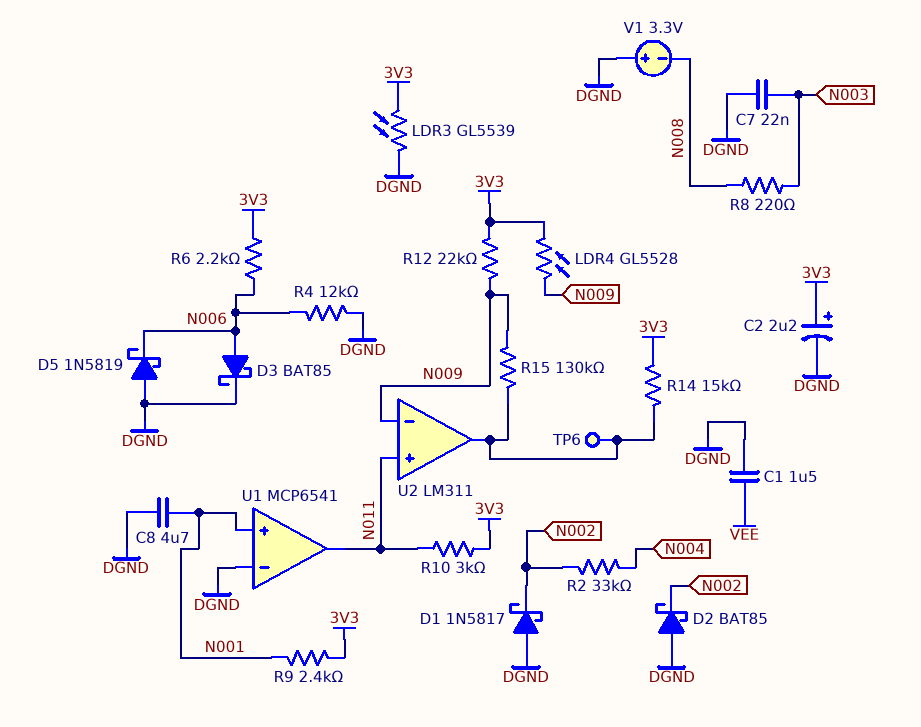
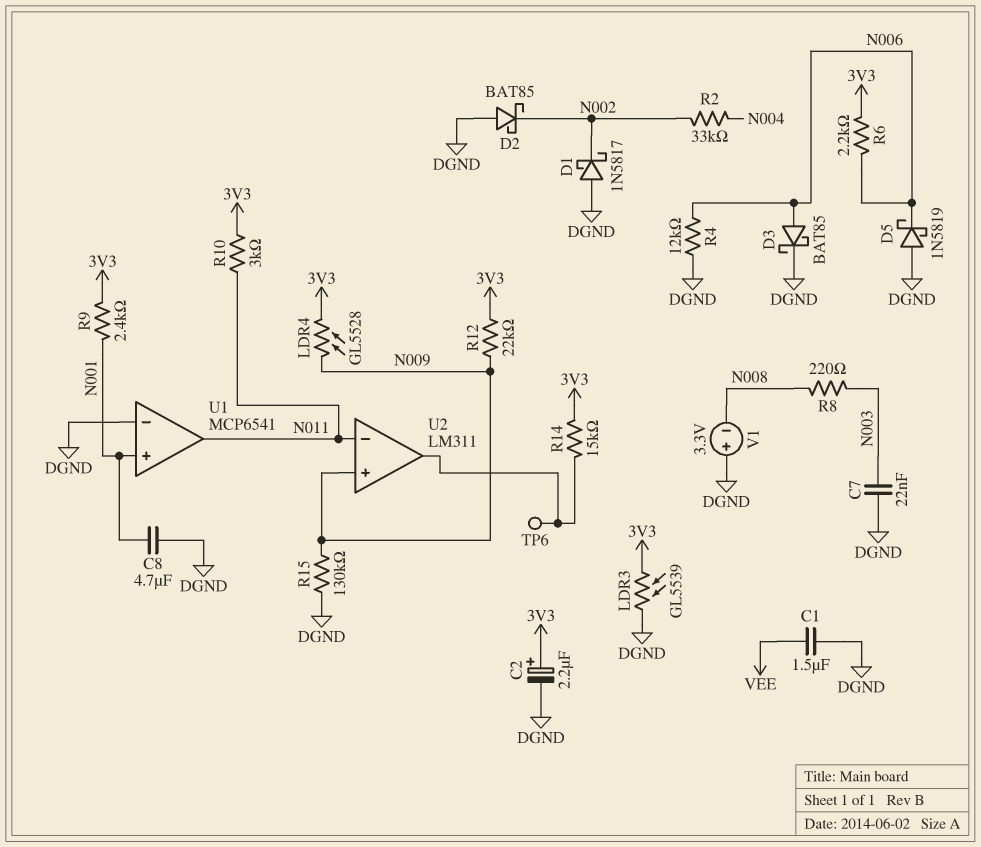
R15: 130k (N009, U2/out) -> 130k (DGND, N009)
U2 pin in+: N011 -> N009
U2 pin in-: N009 -> N011

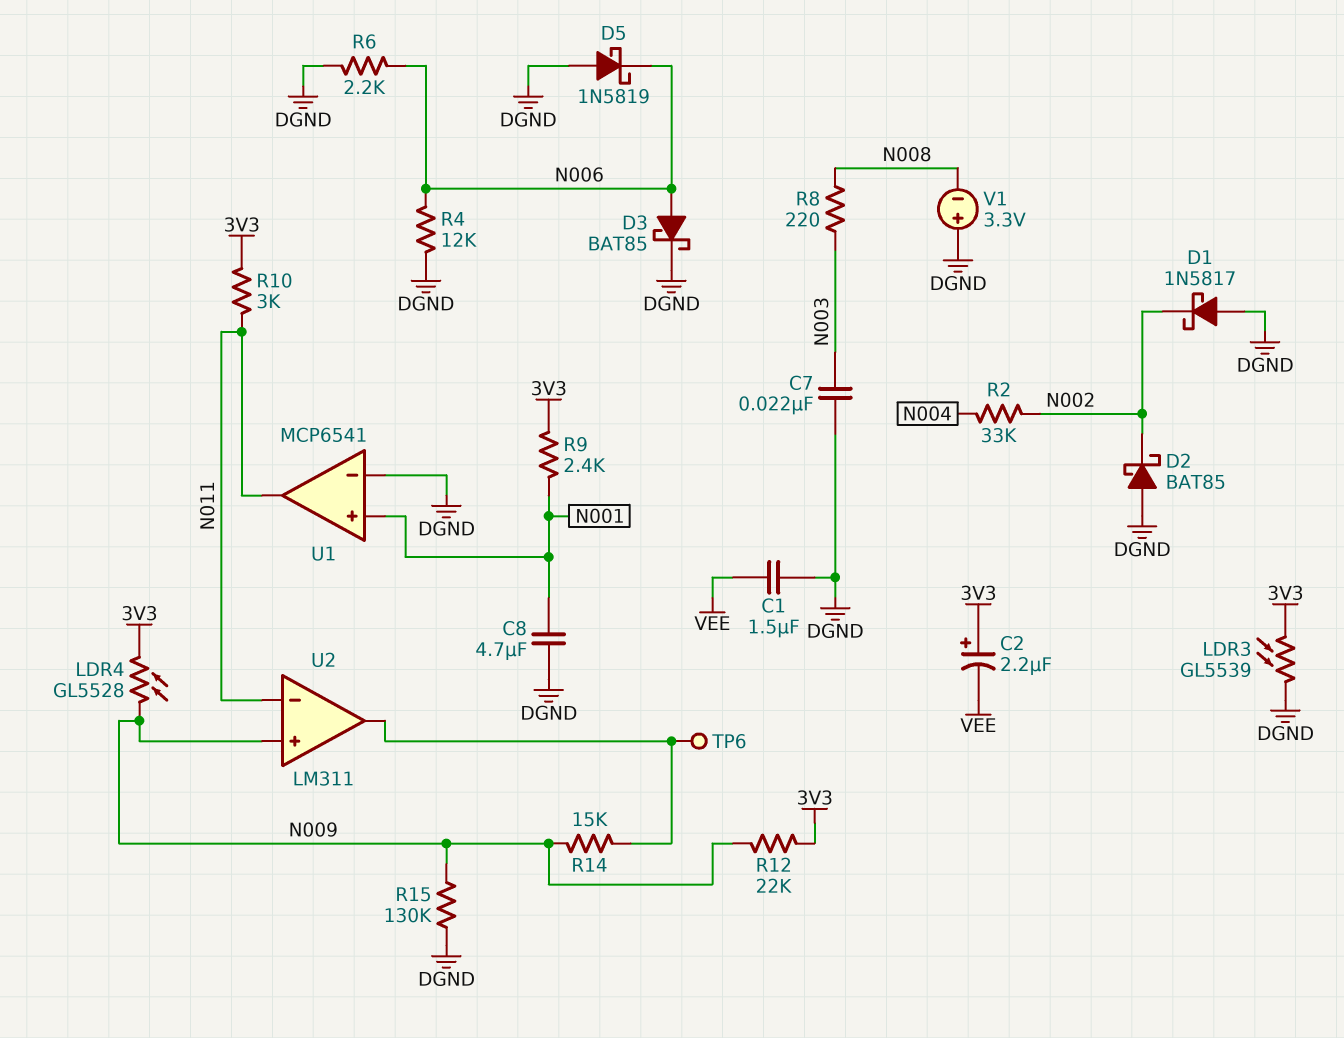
C2: 2.2uF (plus 3V3, minus DGND) -> 2.2uF (plus 3V3, minus VEE)
R6: 2.2k (3V3, N006) -> 2.2k (DGND, N006)
R14: 15k (3V3, U2/out) -> 15k (N009, U2/out)

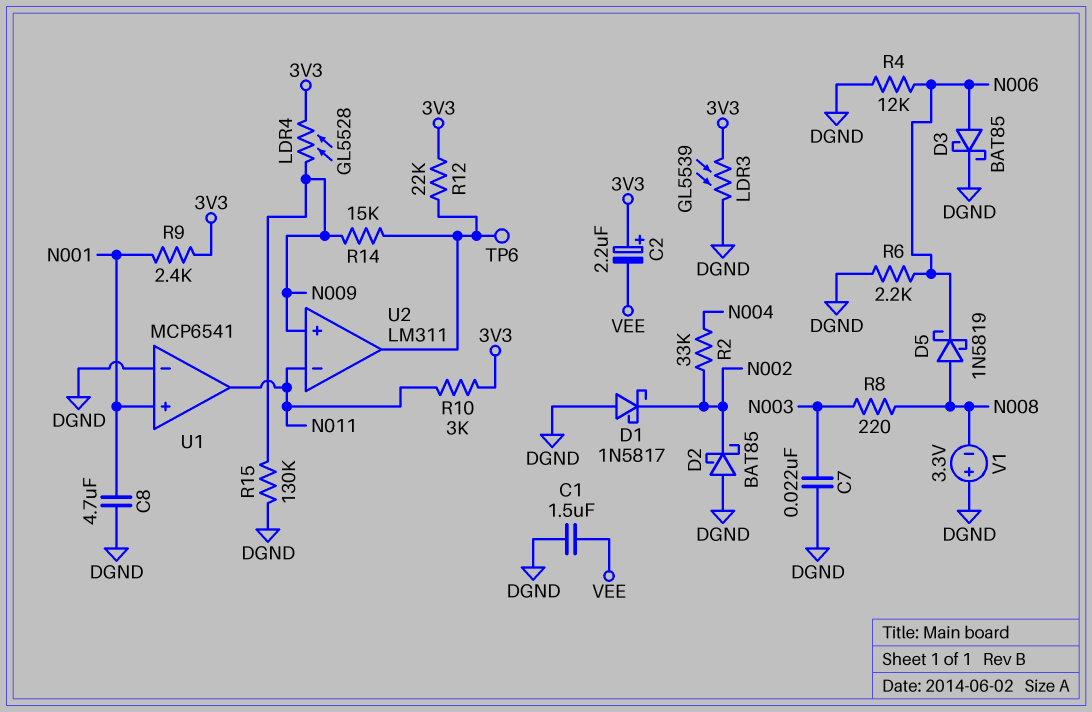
D5: schottky 1N5819 (A DGND, K N006) -> schottky 1N5819 (A N008, K N006)
R12: 22k (3V3, N009) -> 22k (3V3, U2/out)

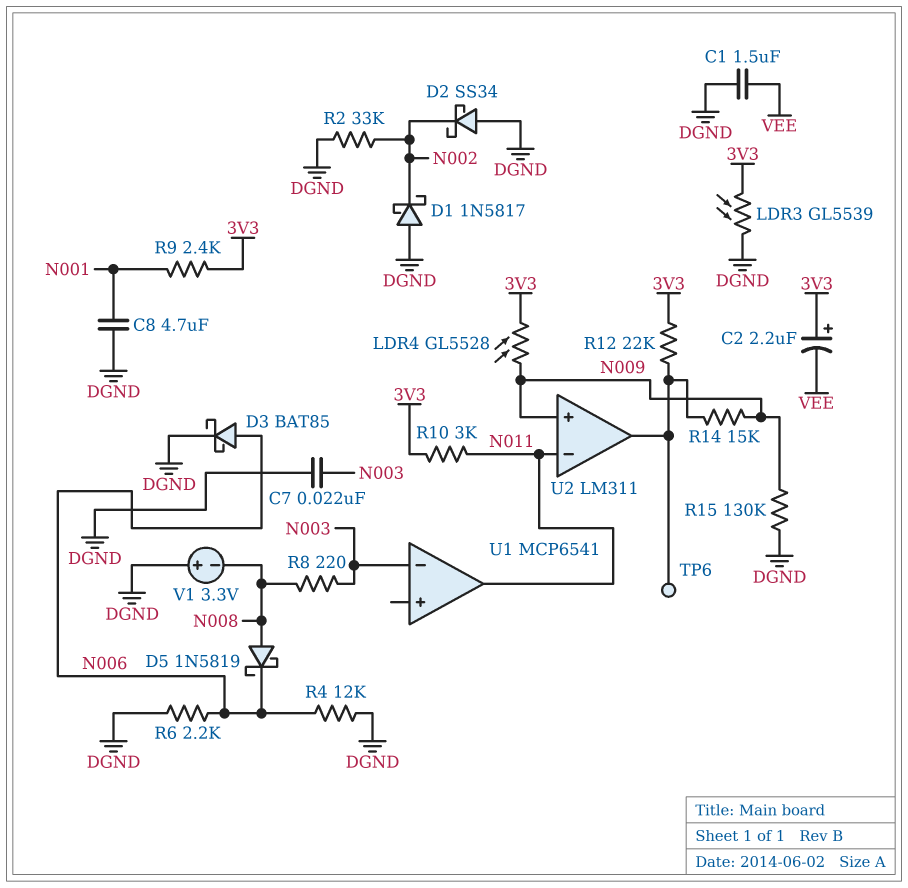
D2: schottky BAT85 (A DGND, K N002) -> schottky SS34 (A DGND, K N002)
R2: 33k (N002, N004) -> 33k (DGND, N002)
U1 pin in+: N001 -> none
U1 pin in-: DGND -> N003

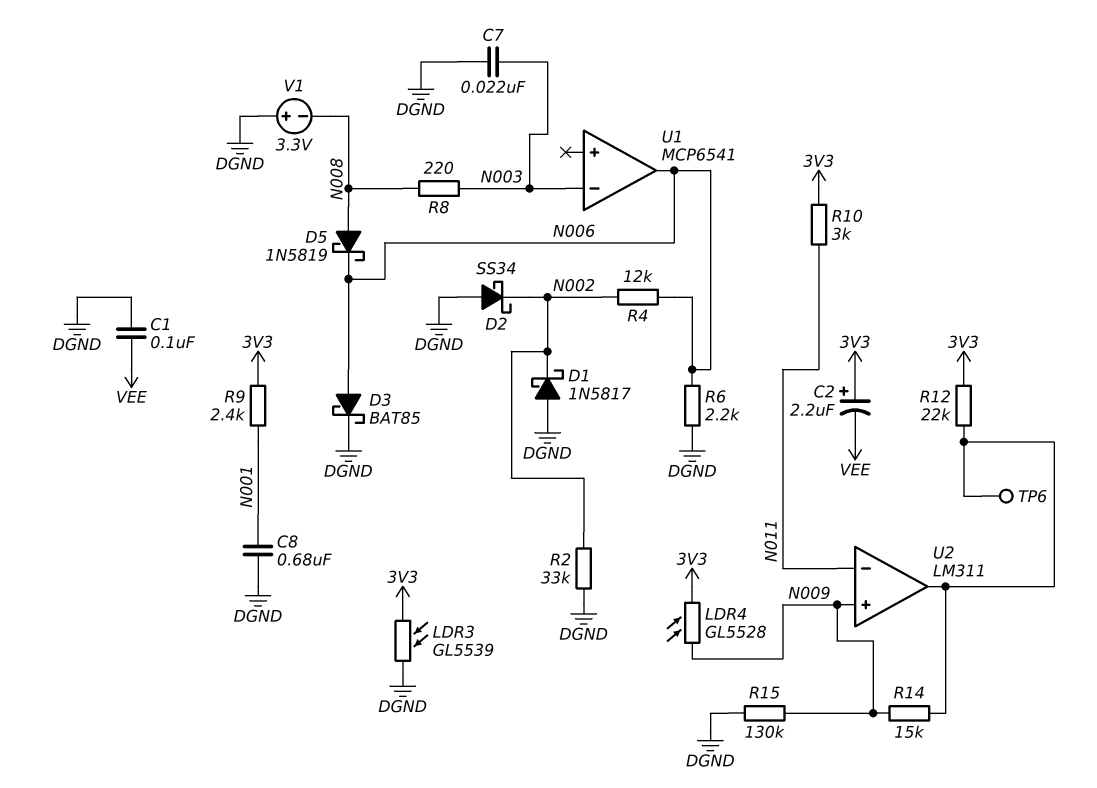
C1: 1.5uF (DGND, VEE) -> 100nF (DGND, VEE)
C8: 4.7uF (DGND, N001) -> 680nF (DGND, N001)
R4: 12k (DGND, N006) -> 12k (N002, N006)
U1 pin out: N011 -> N006

